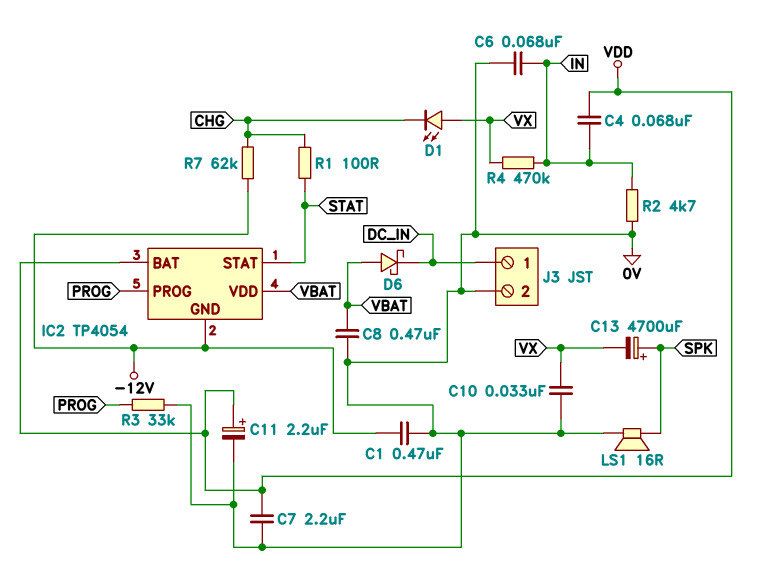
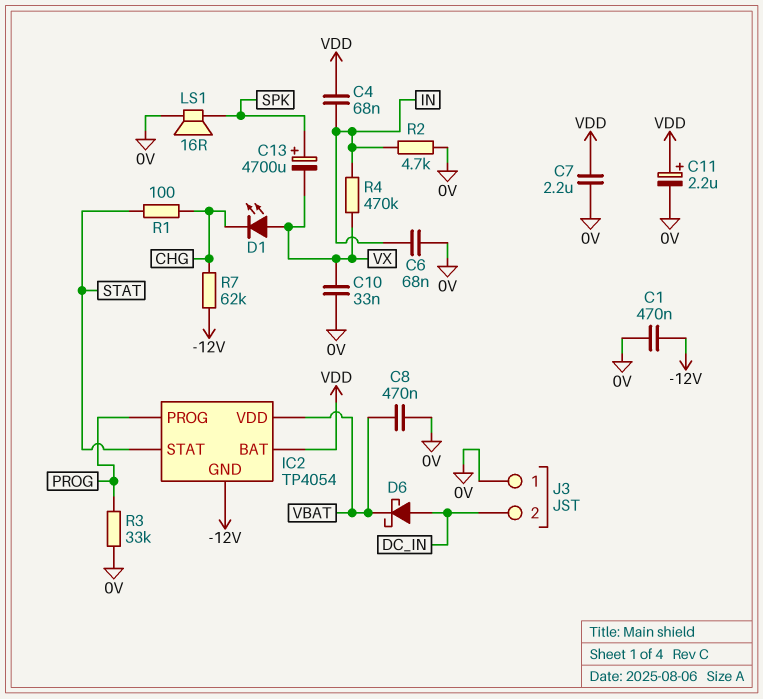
D6: schottky (A VBAT, K DC_IN) -> schottky (A DC_IN, K VBAT)
J3 pin 1: DC_IN -> 0V
J3 pin 2: 0V -> DC_IN

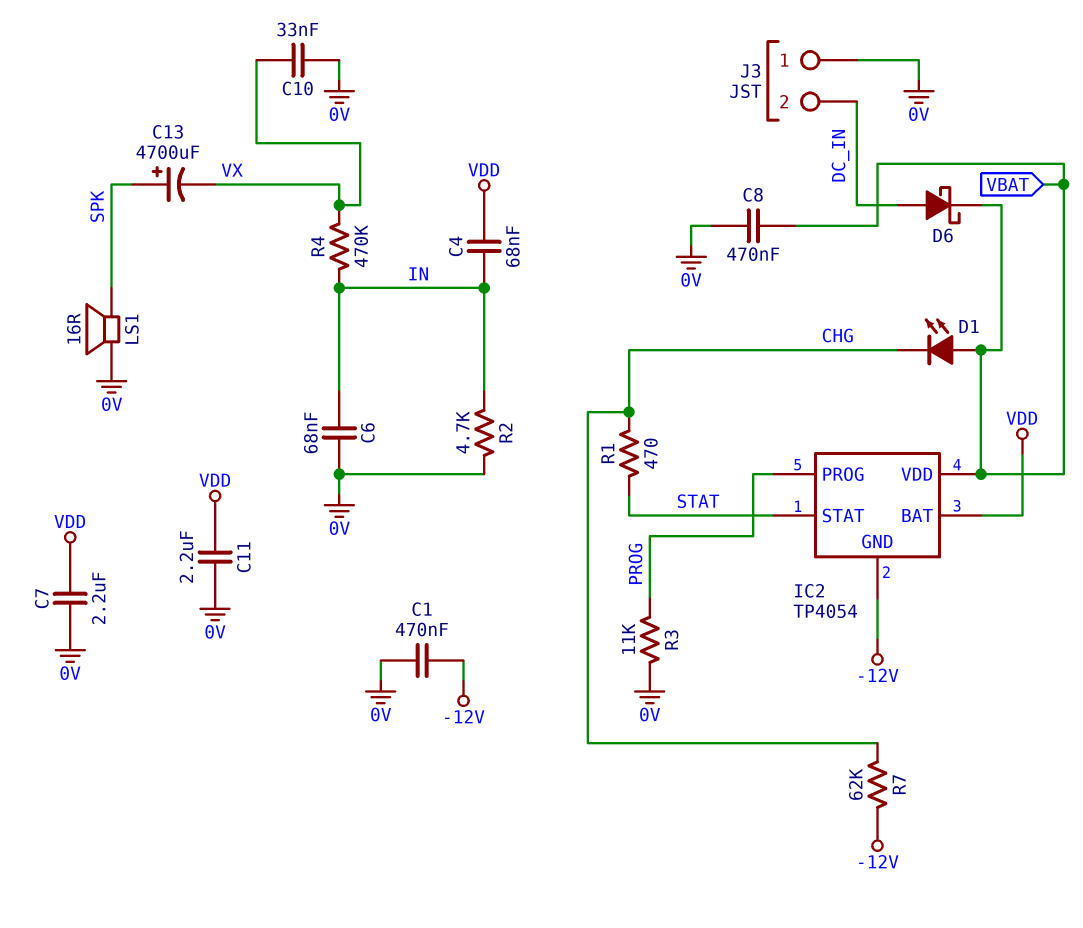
C11: 2.2uF (plus VDD, minus 0V) -> 2.2uF (0V, VDD)
D1: LED (A VX, K CHG) -> LED (A VBAT, K CHG)
R1: 100 (CHG, STAT) -> 470 (CHG, STAT)
R3: 33k (0V, PROG) -> 11k (0V, PROG)

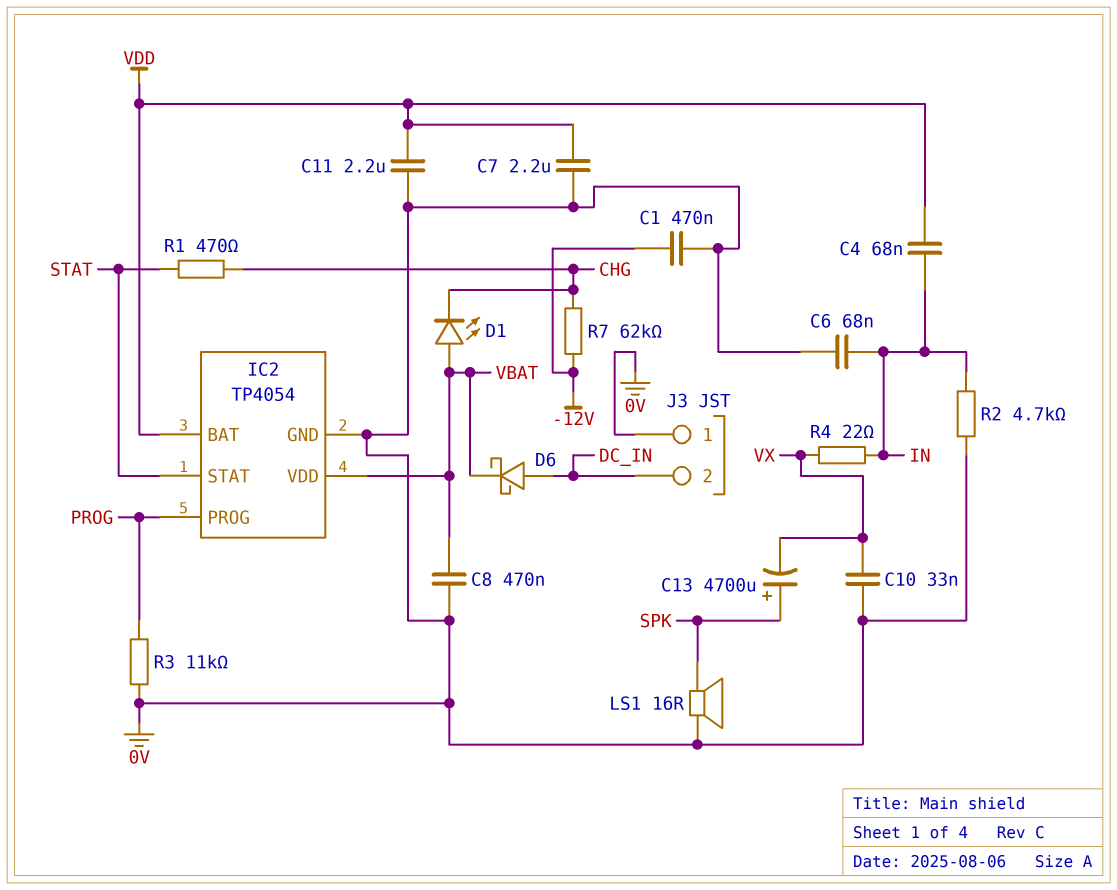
IC2 pin GND: -12V -> 0V
R4: 470k (IN, VX) -> 22 (IN, VX)

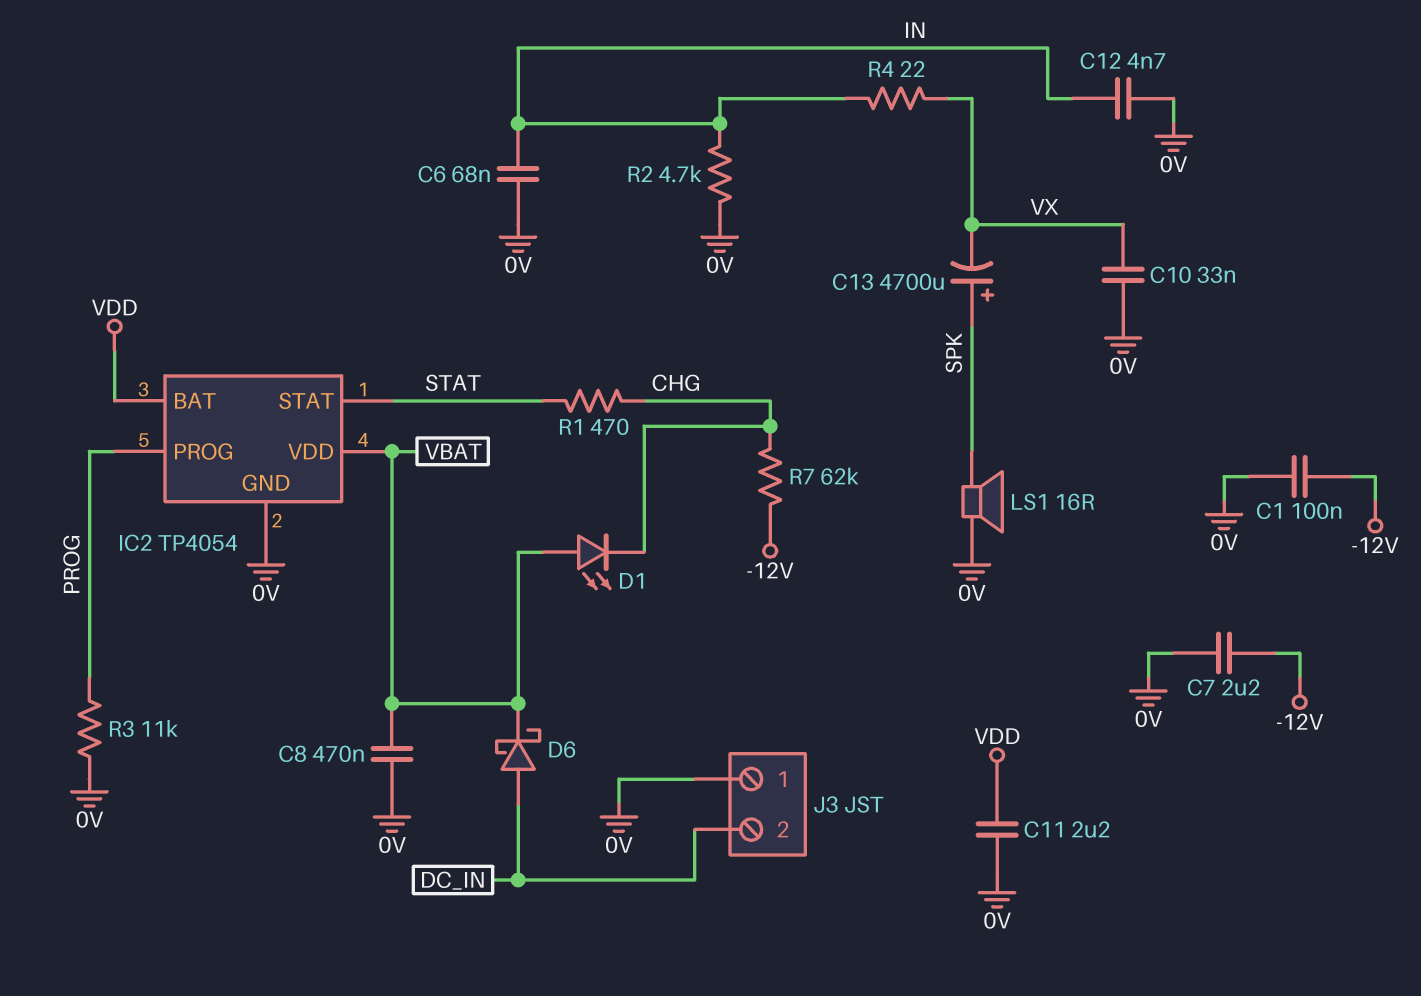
C1: 470nF (-12V, 0V) -> 100nF (-12V, 0V)
C4: 68nF (IN, VDD) -> none
C7: 2.2uF (0V, VDD) -> 2.2uF (-12V, 0V)
C12: none -> 4.7nF (0V, IN)

